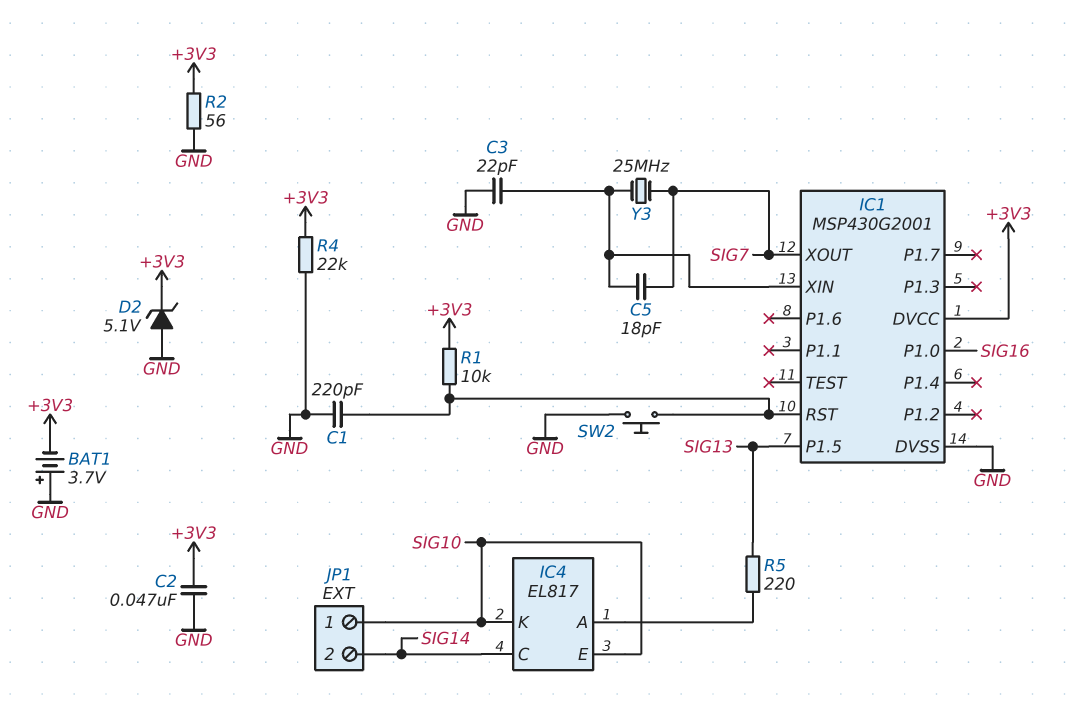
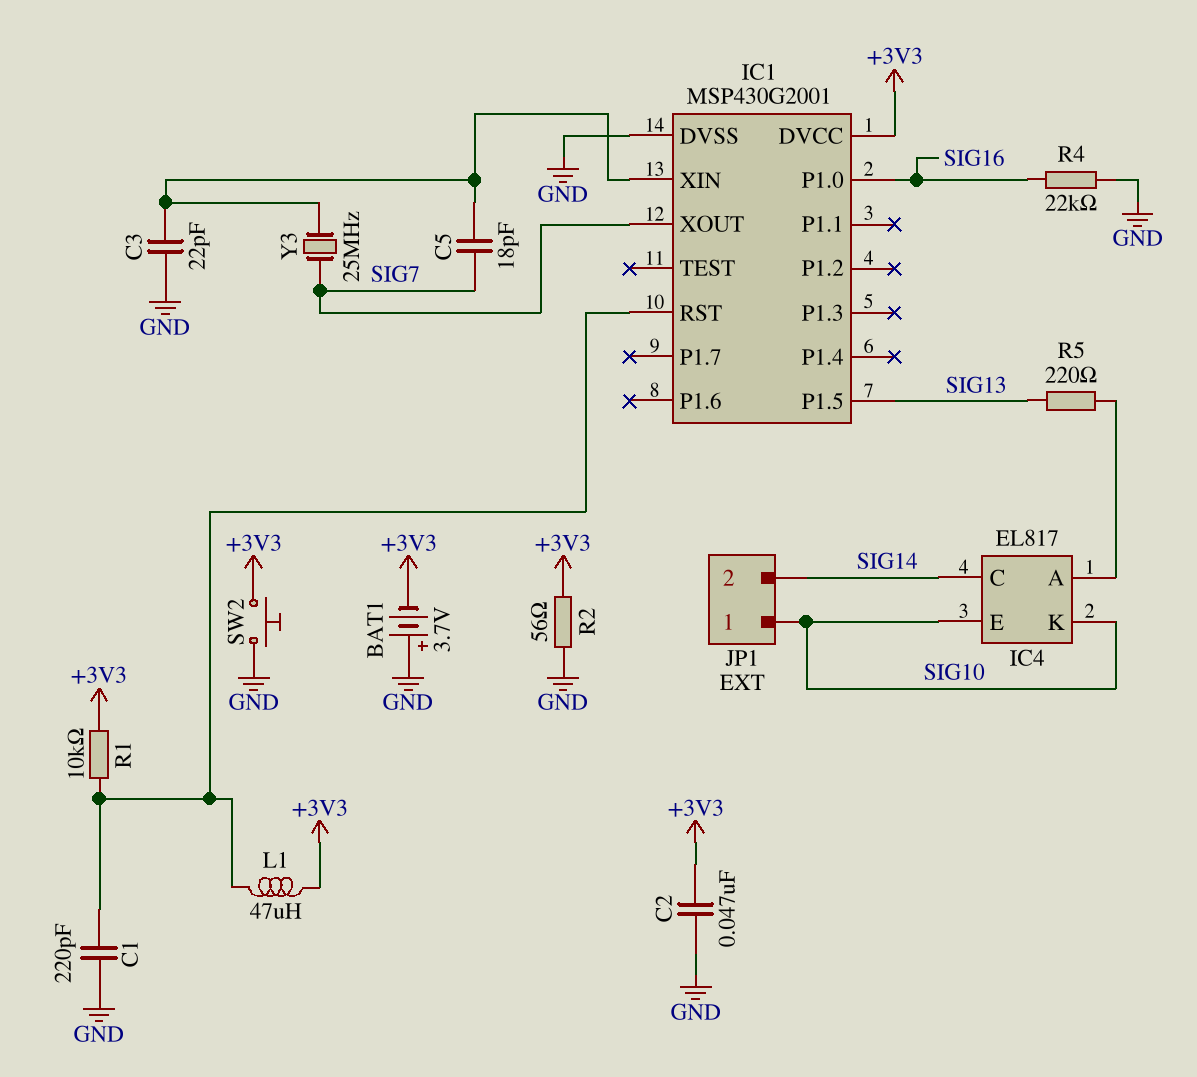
D2: zener 5.1V (A GND, K +3V3) -> none
L1: none -> 47uH (+3V3, IC1/RST)
R4: 22k (+3V3, GND) -> 22k (GND, SIG16)
SW2: button (GND, IC1/RST) -> button (+3V3, GND)

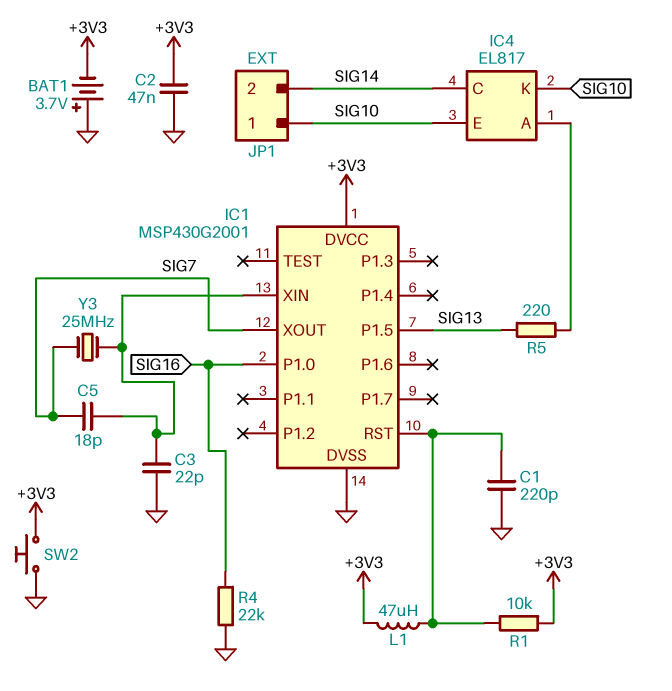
R2: 56 (+3V3, GND) -> none

